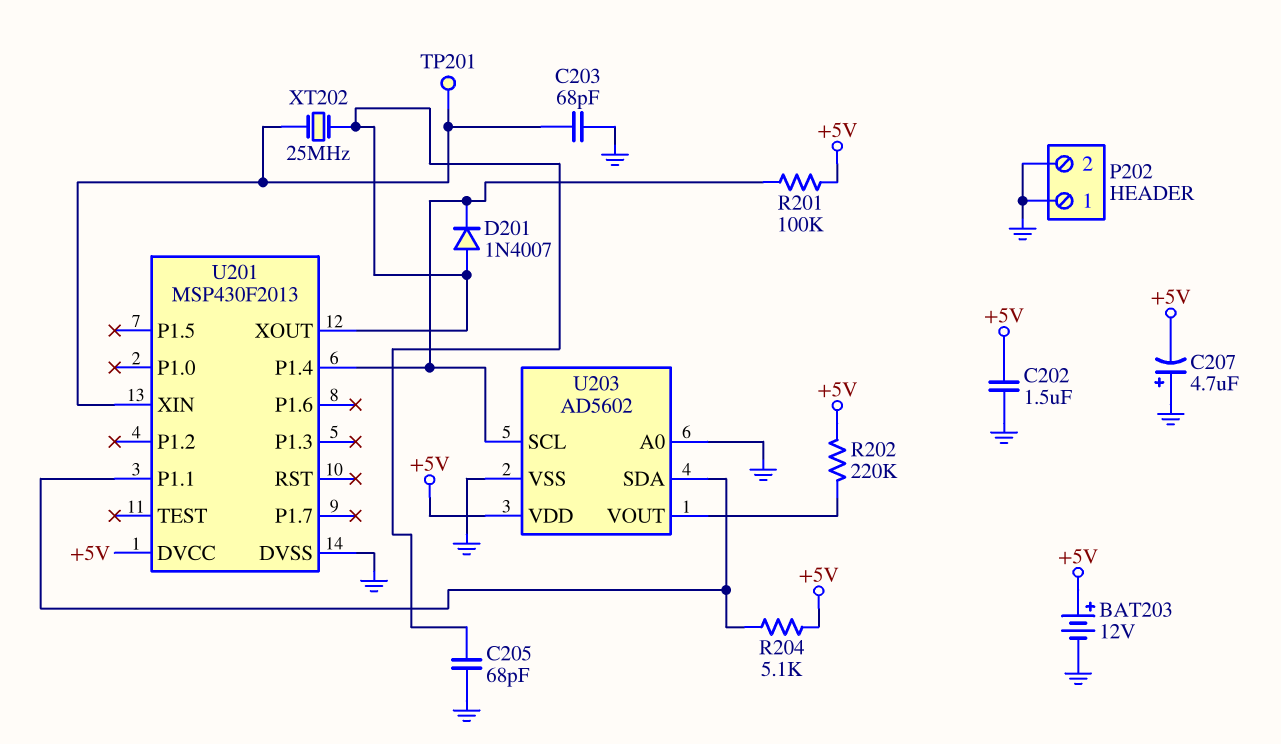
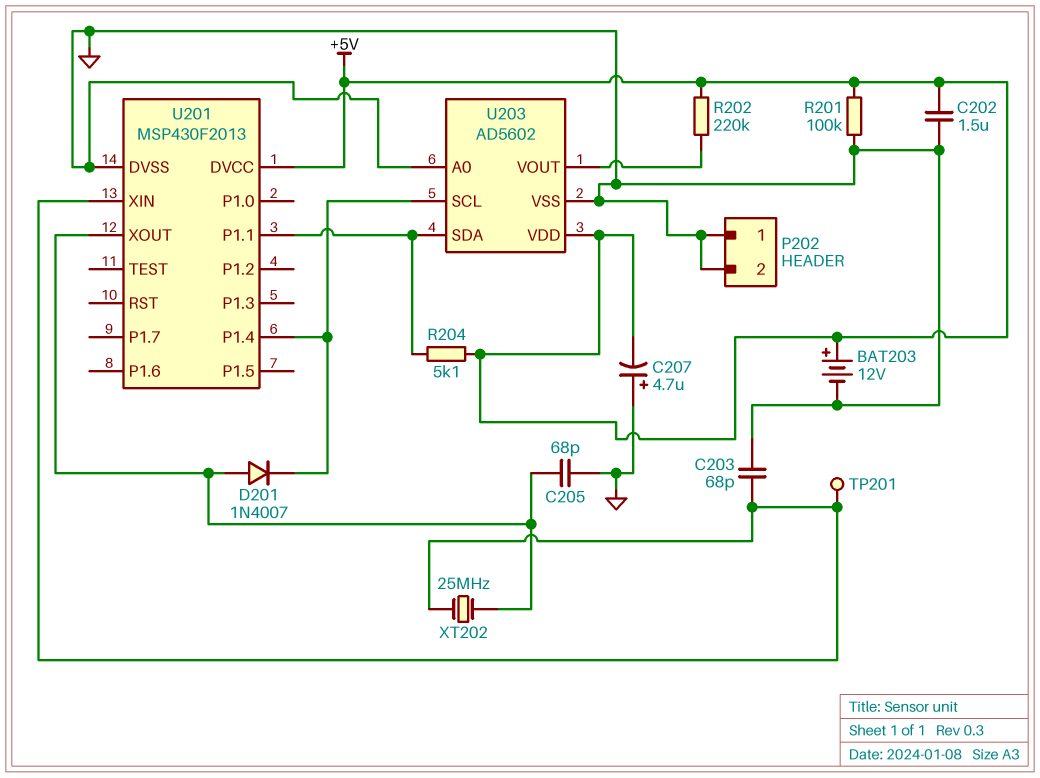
R201: 100k (+5V, U201/P1.4) -> 100k (+5V, GND)

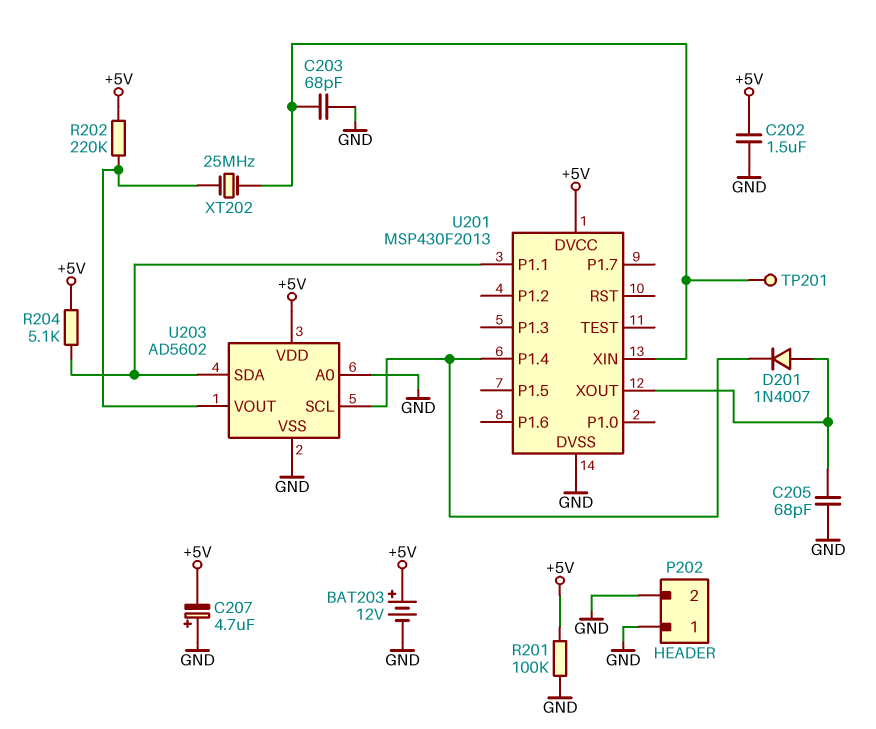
XT202: 25MHz (U201/XIN, U201/XOUT) -> 25MHz (U201/XIN, U203/VOUT)

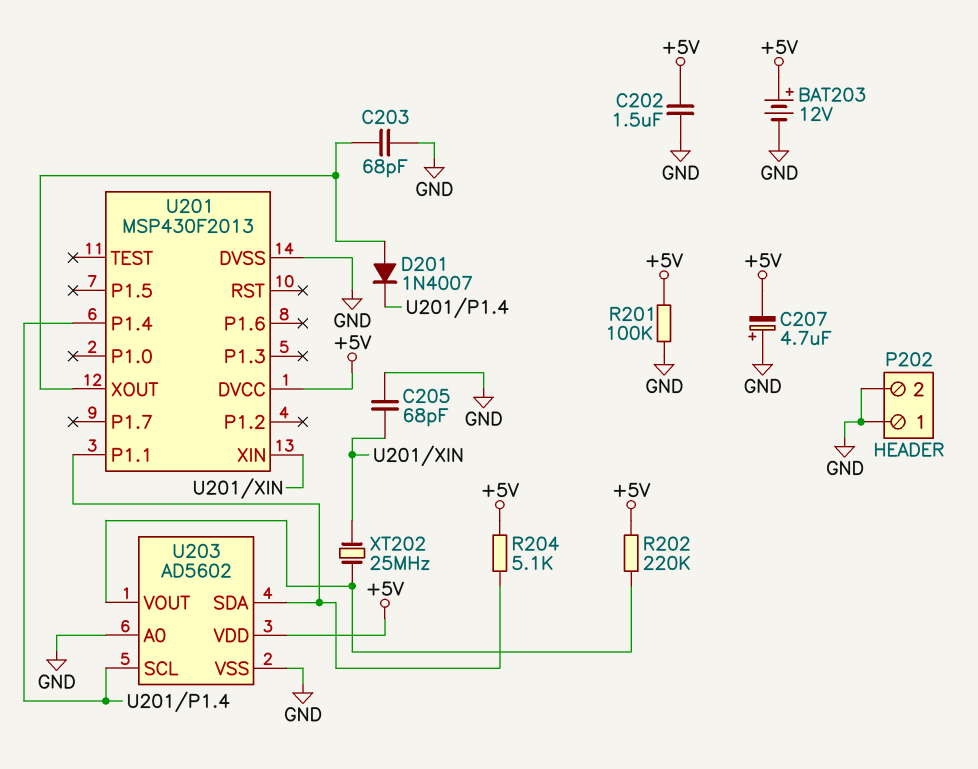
C203: 68pF (GND, U201/XIN) -> 68pF (GND, U201/XOUT)
C205: 68pF (GND, U201/XOUT) -> 68pF (GND, U201/XIN)
TP201: test point (U201/XIN) -> none

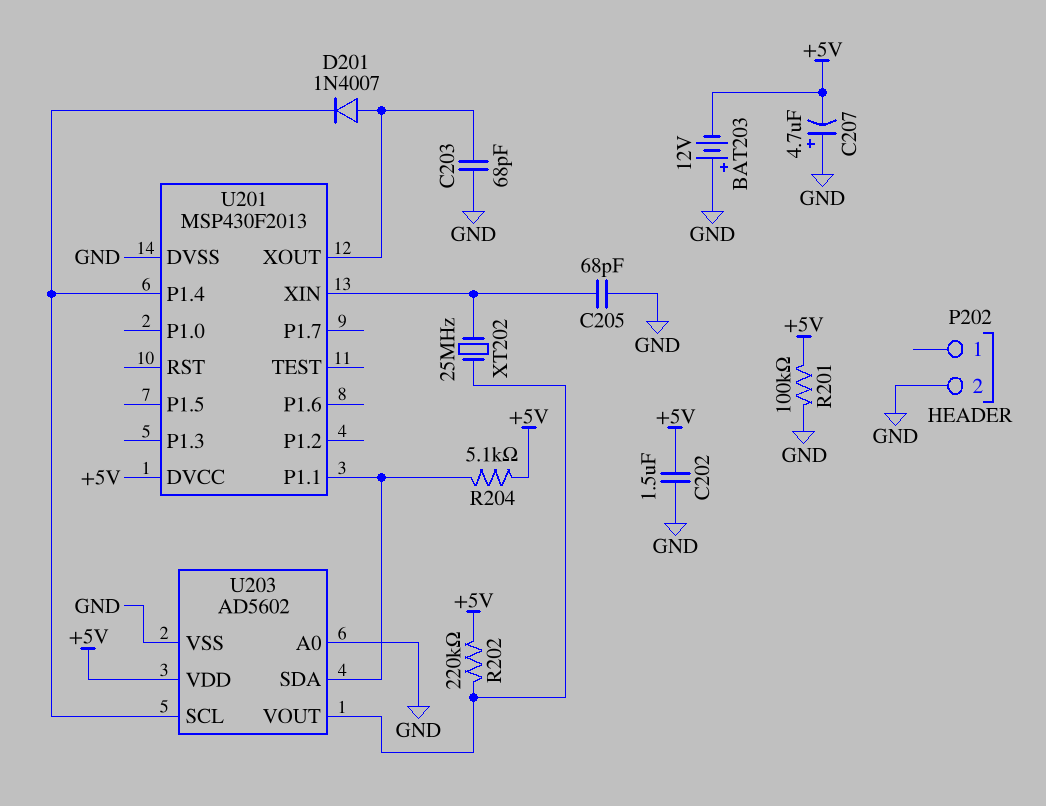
BAT203: 12V (plus +5V, minus GND) -> 12V (plus GND, minus +5V)
P202 pin 1: GND -> none

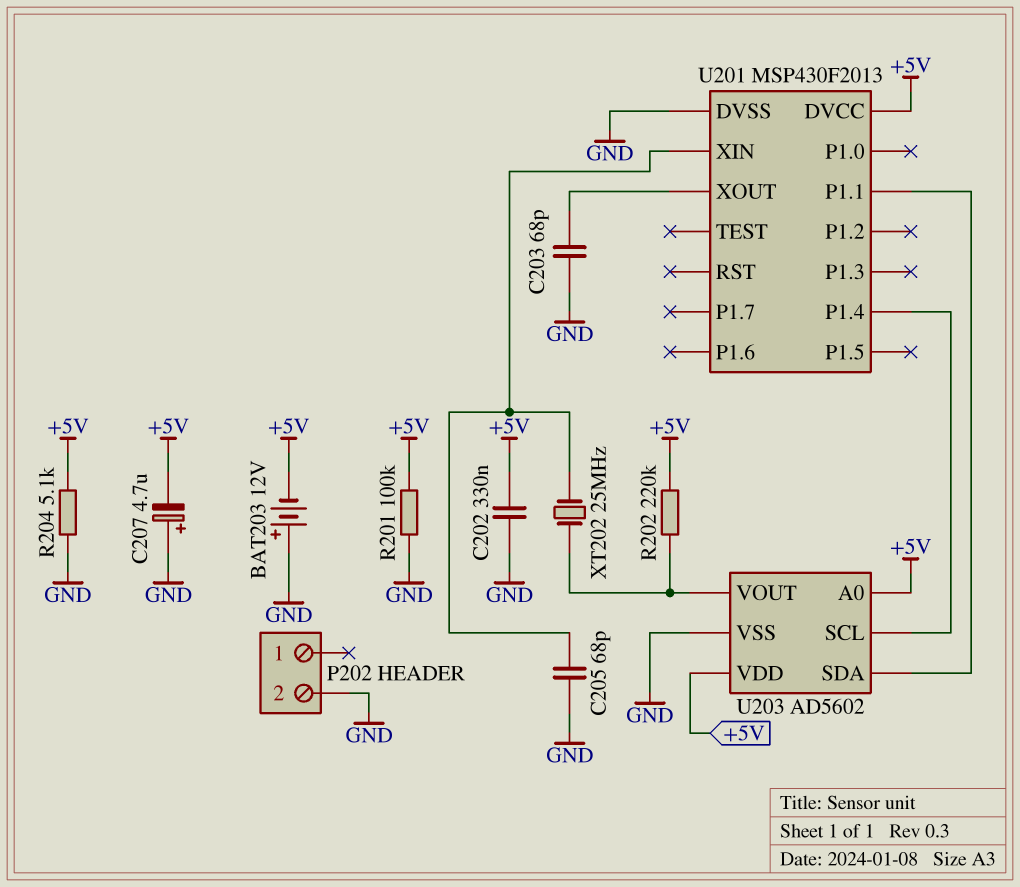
C202: 1.5uF (+5V, GND) -> 330nF (+5V, GND)
D201: diode 1N4007 (A U201/XOUT, K U201/P1.4) -> none
R204: 5.1k (+5V, U201/P1.1) -> 5.1k (+5V, GND)
U203 pin A0: GND -> +5V

